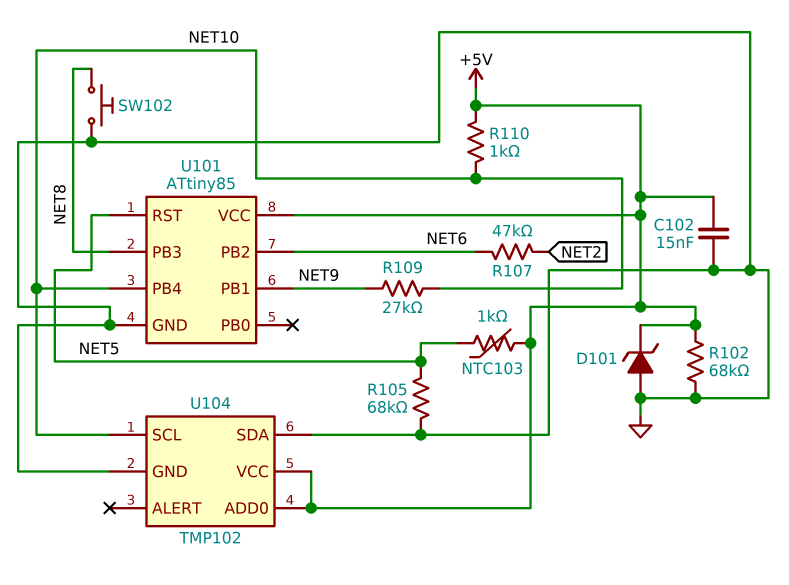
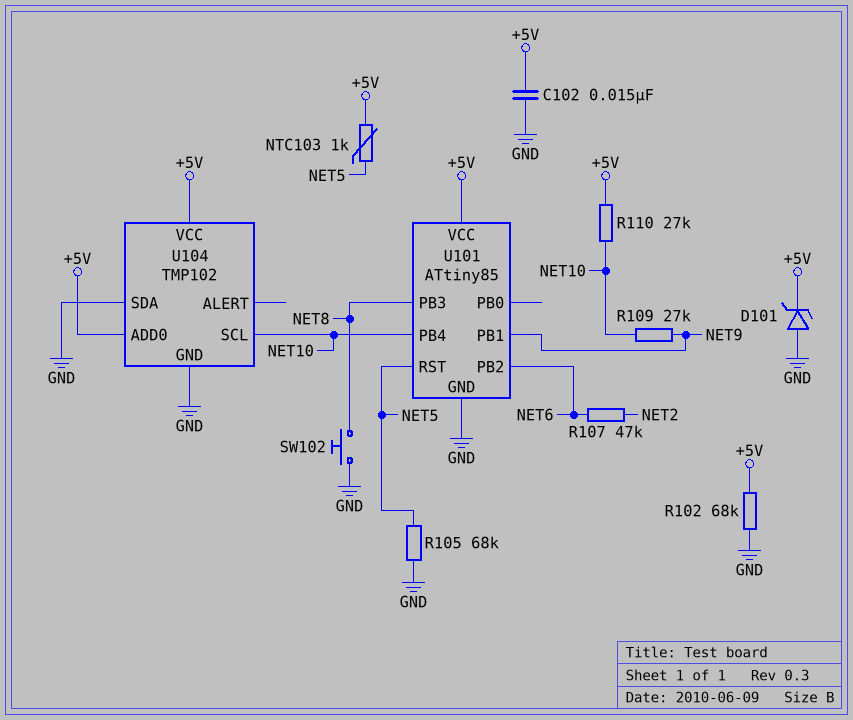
R110: 1k (+5V, NET10) -> 27k (+5V, NET10)

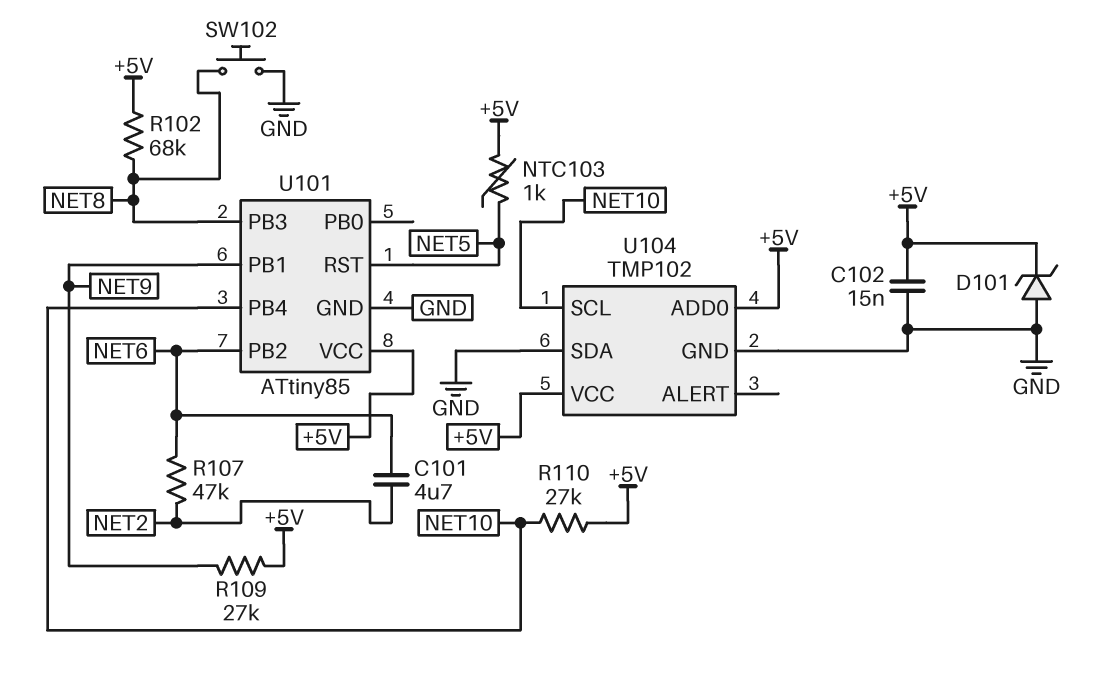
C101: none -> 4.7uF (NET2, NET6)
R102: 68k (+5V, GND) -> 68k (+5V, NET8)
R105: 68k (GND, NET5) -> none
R109: 27k (NET9, NET10) -> 27k (+5V, NET9)

